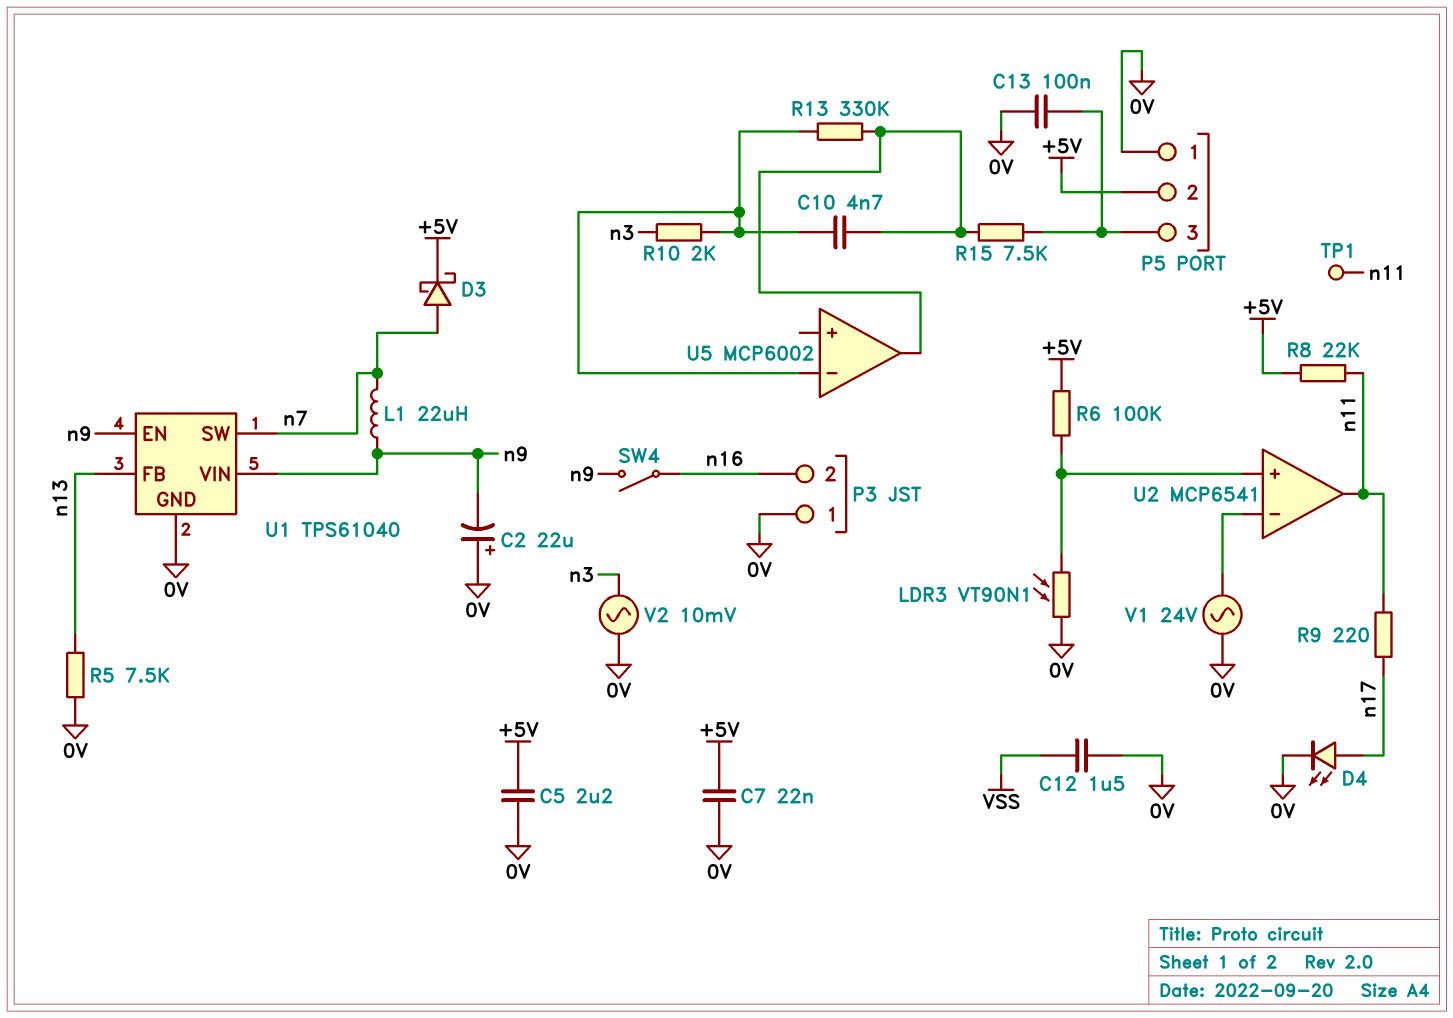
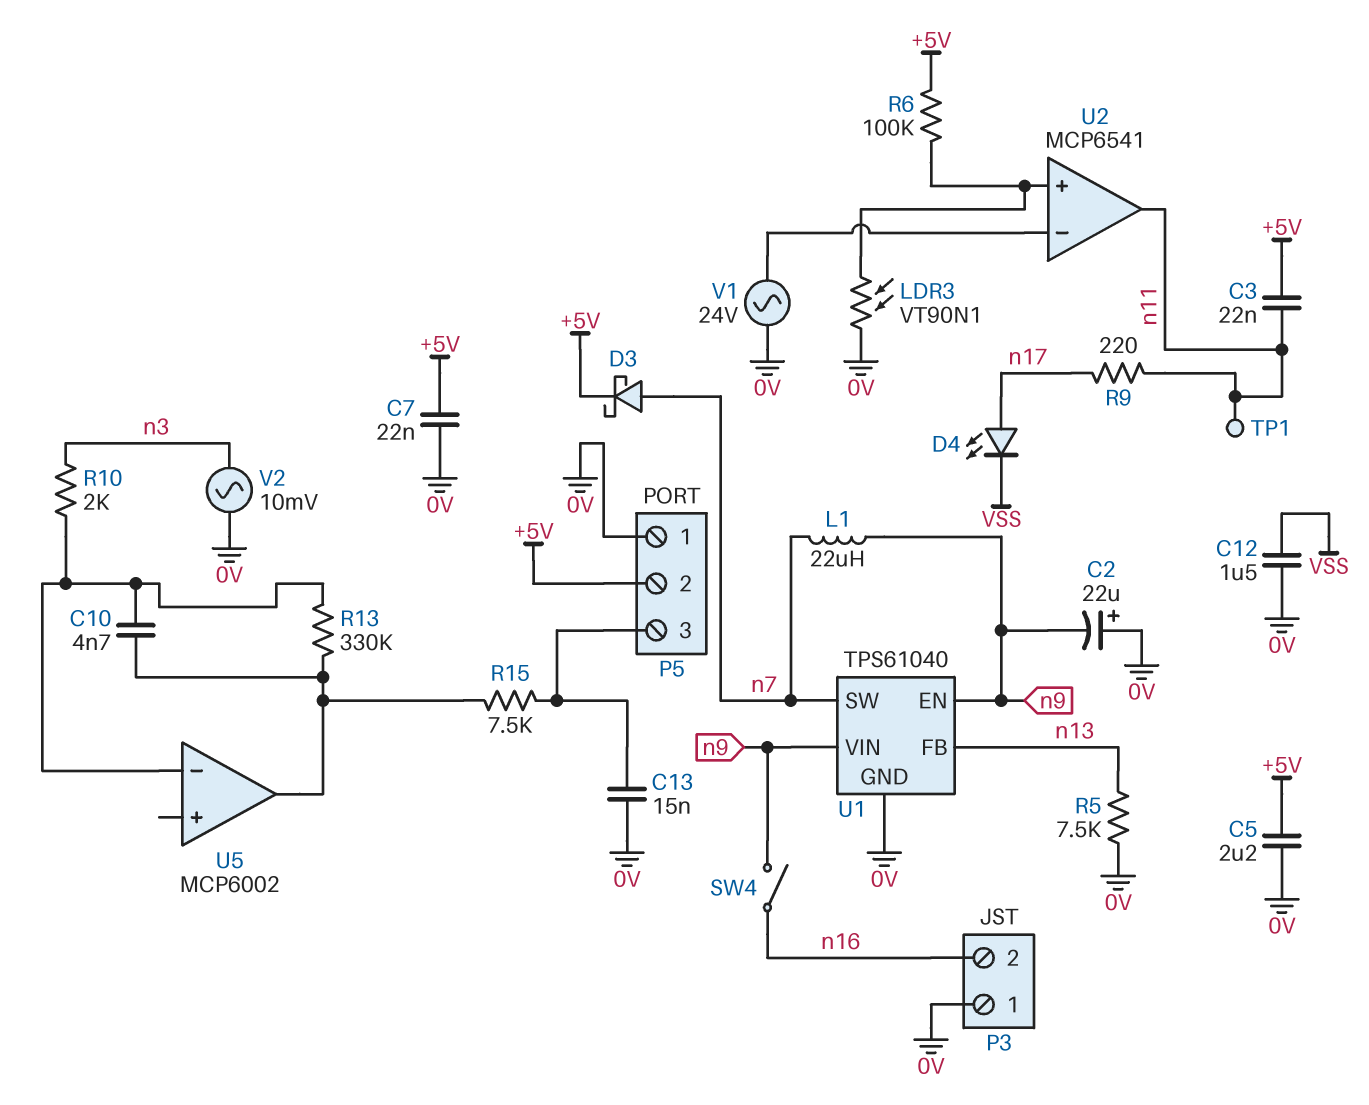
C3: none -> 22nF (+5V, n11)
C13: 100nF (0V, P5/3) -> 15nF (0V, P5/3)
D4: LED (A n17, K 0V) -> LED (A n17, K VSS)
R8: 22k (+5V, n11) -> none

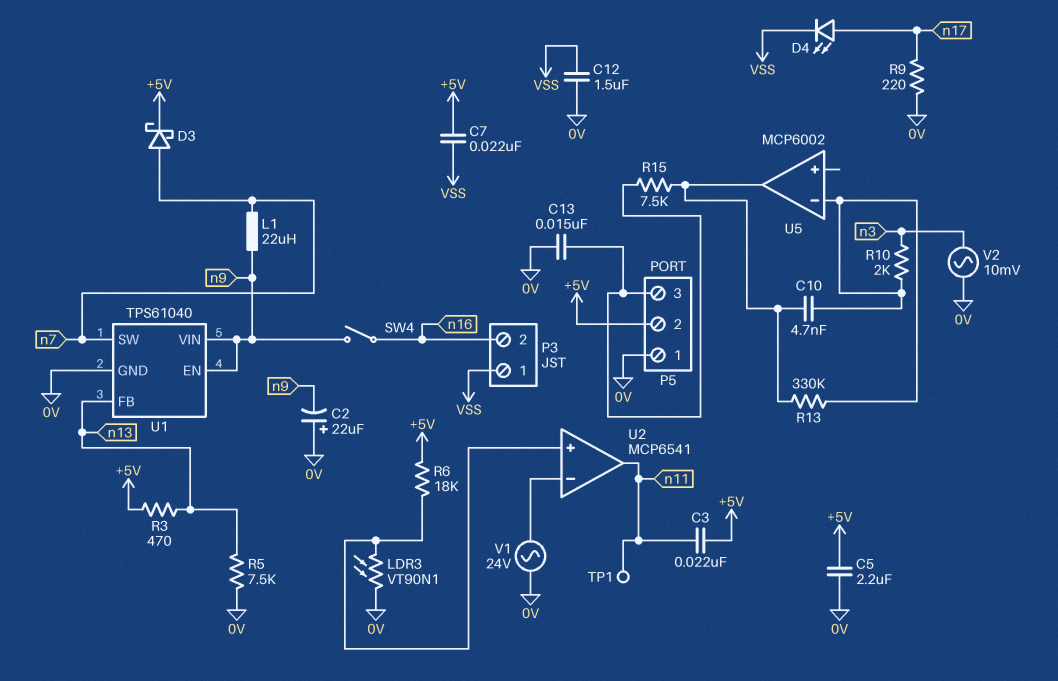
C7: 22nF (+5V, 0V) -> 22nF (+5V, VSS)
P3 pin 1: 0V -> VSS
R3: none -> 470 (+5V, n13)
R6: 100k (+5V, U2/in+) -> 18k (+5V, U2/in+)
R9: 220 (n11, n17) -> 220 (0V, n17)

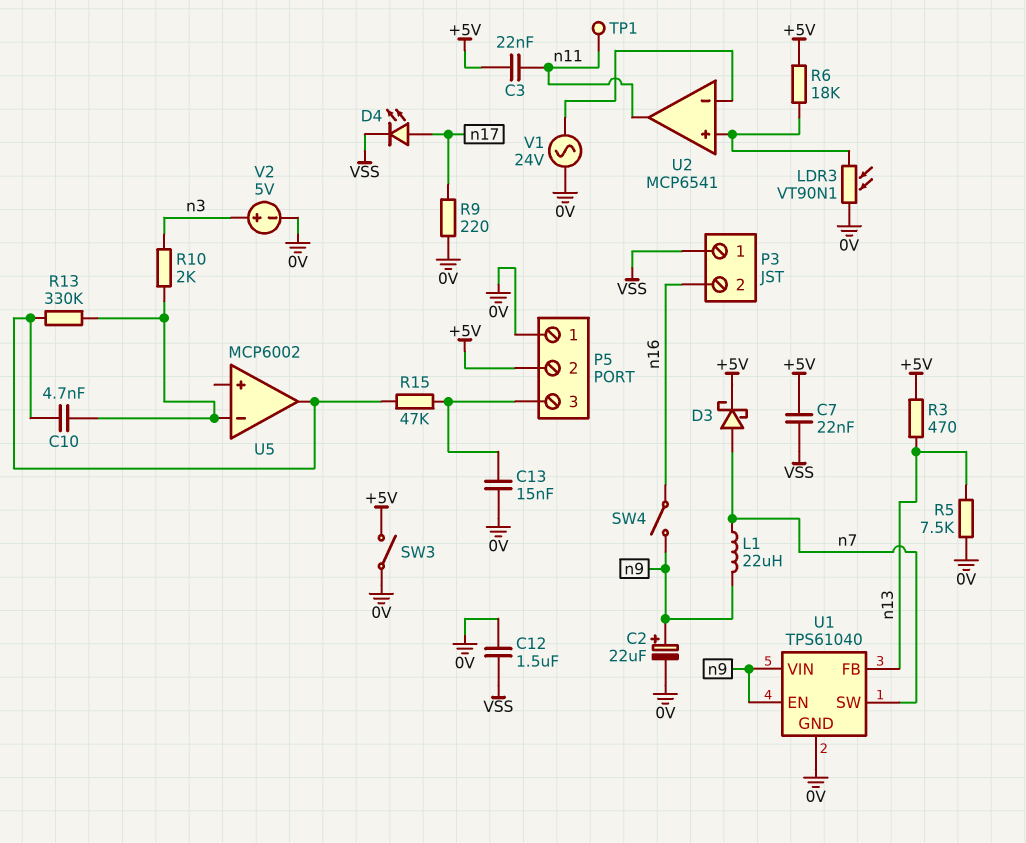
C2: 22uF (plus 0V, minus n9) -> 22uF (plus n9, minus 0V)
C5: 2.2uF (+5V, 0V) -> none
R15: 7.5k (P5/3, U5/out) -> 47k (P5/3, U5/out)
SW3: none -> switch (+5V, 0V)
V2: AC 10mV (0V, n3) -> 5V (plus n3, minus 0V)

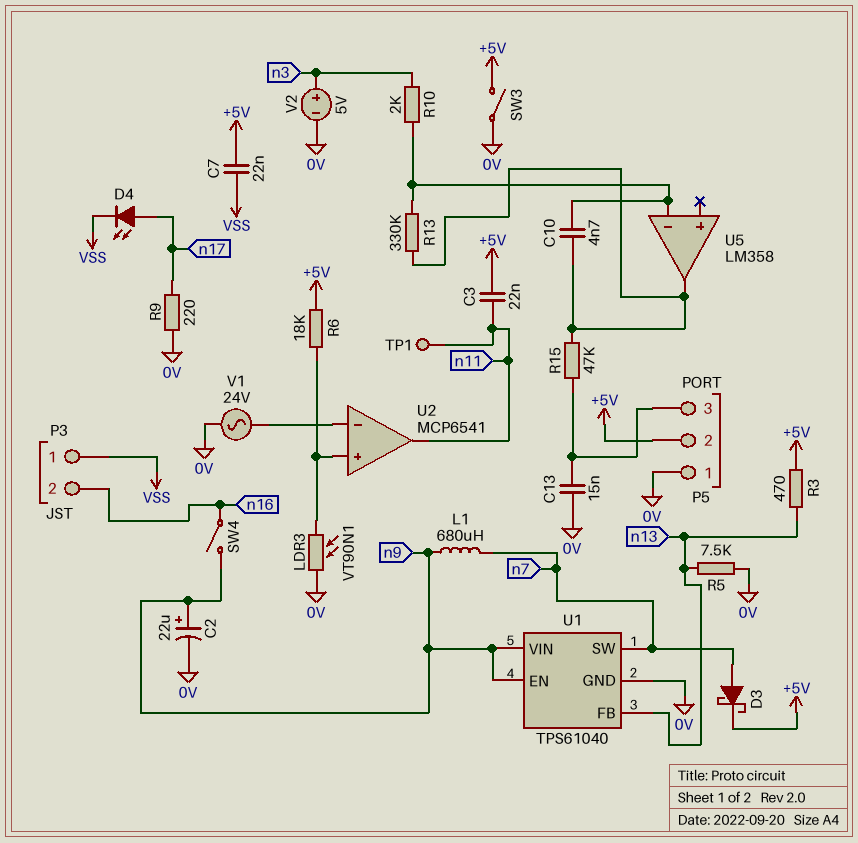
C12: 1.5uF (0V, VSS) -> none
L1: 22uH (n7, n9) -> 680uH (n7, n9)
U5: MCP6002 -> LM358

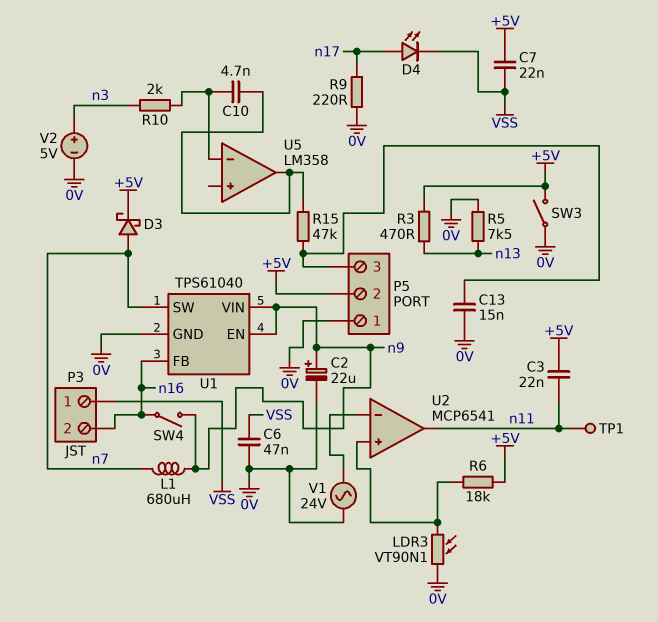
C6: none -> 47nF (0V, VSS)
R13: 330k (U5/in-, U5/out) -> none
U1 pin FB: n13 -> n16

